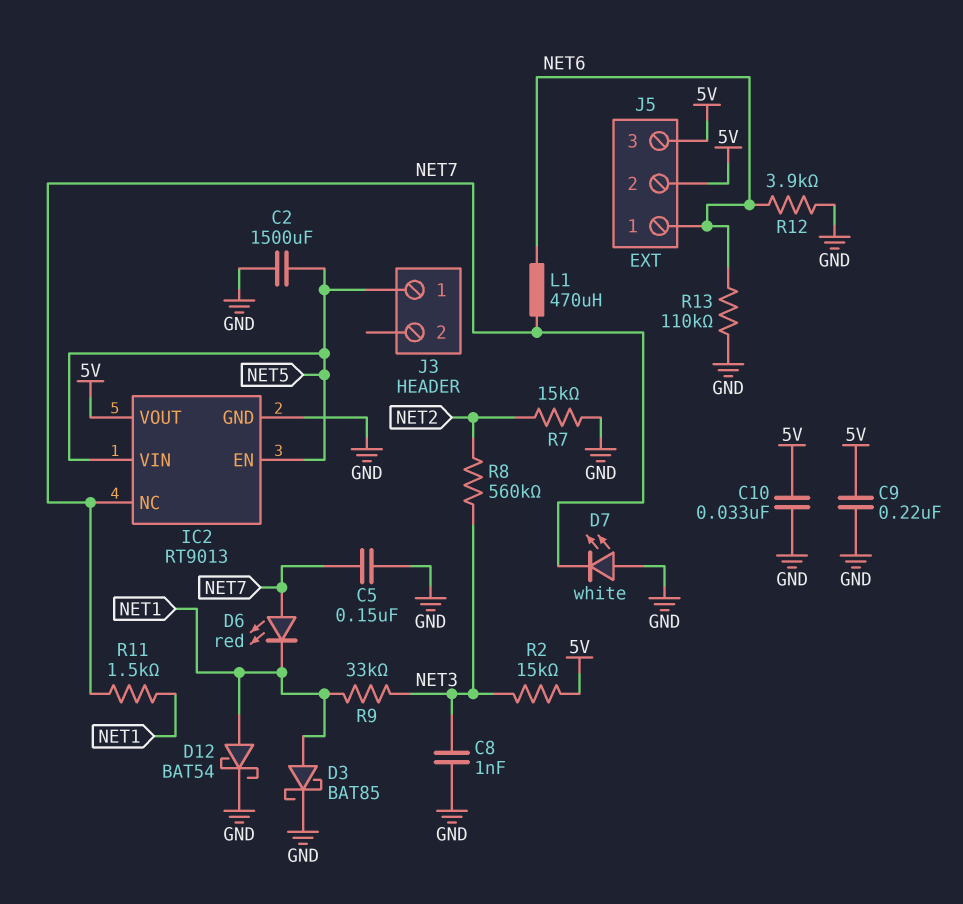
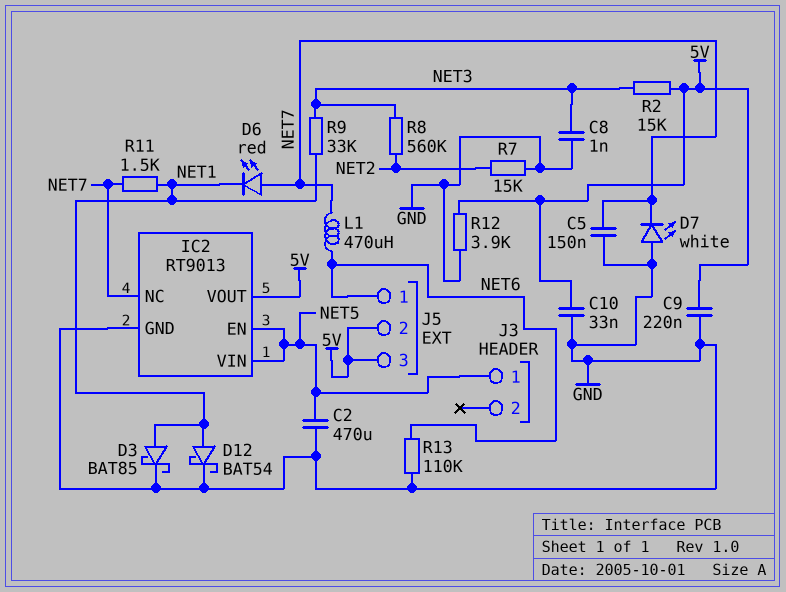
C2: 1500uF (GND, NET5) -> 470uF (GND, NET5)
R12: 3.9k (GND, NET6) -> 3.9k (5V, GND)

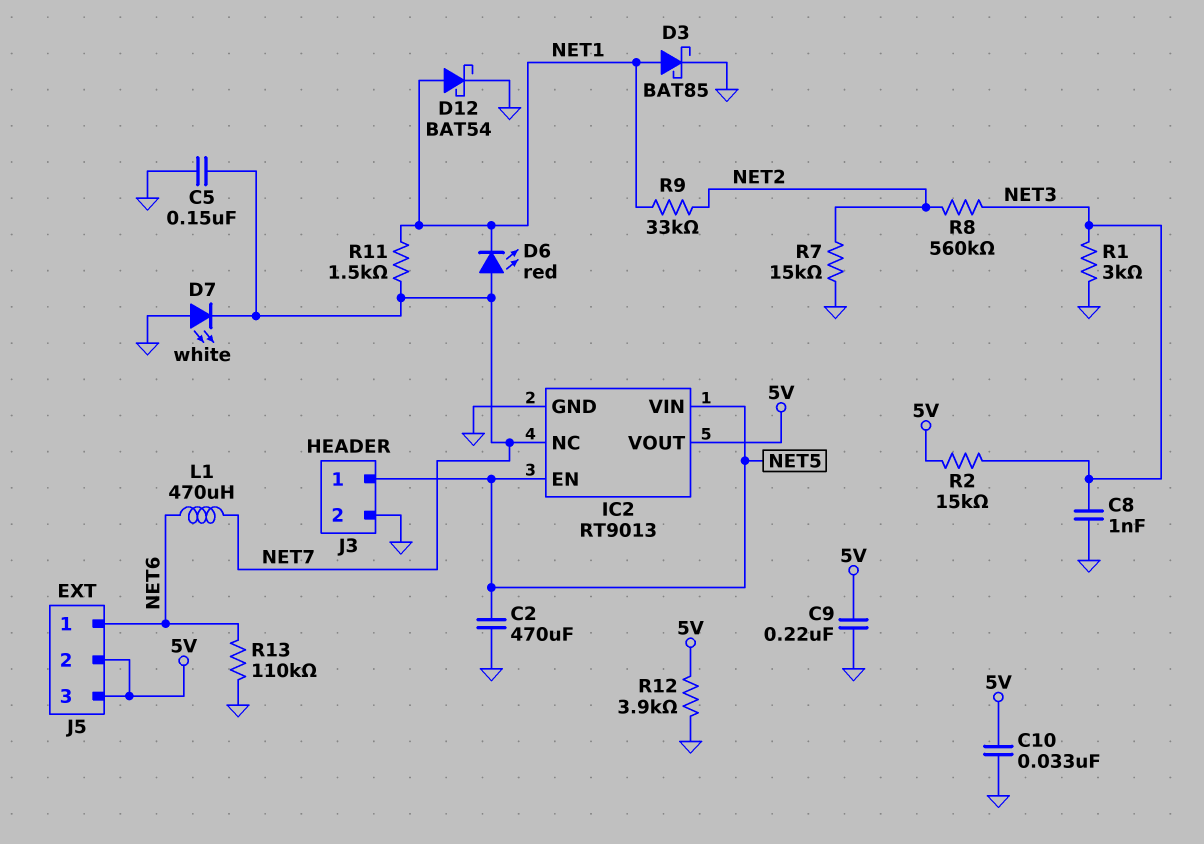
J3 pin 2: none -> GND
R1: none -> 3k (GND, NET3)
R9: 33k (NET1, NET3) -> 33k (NET1, NET2)

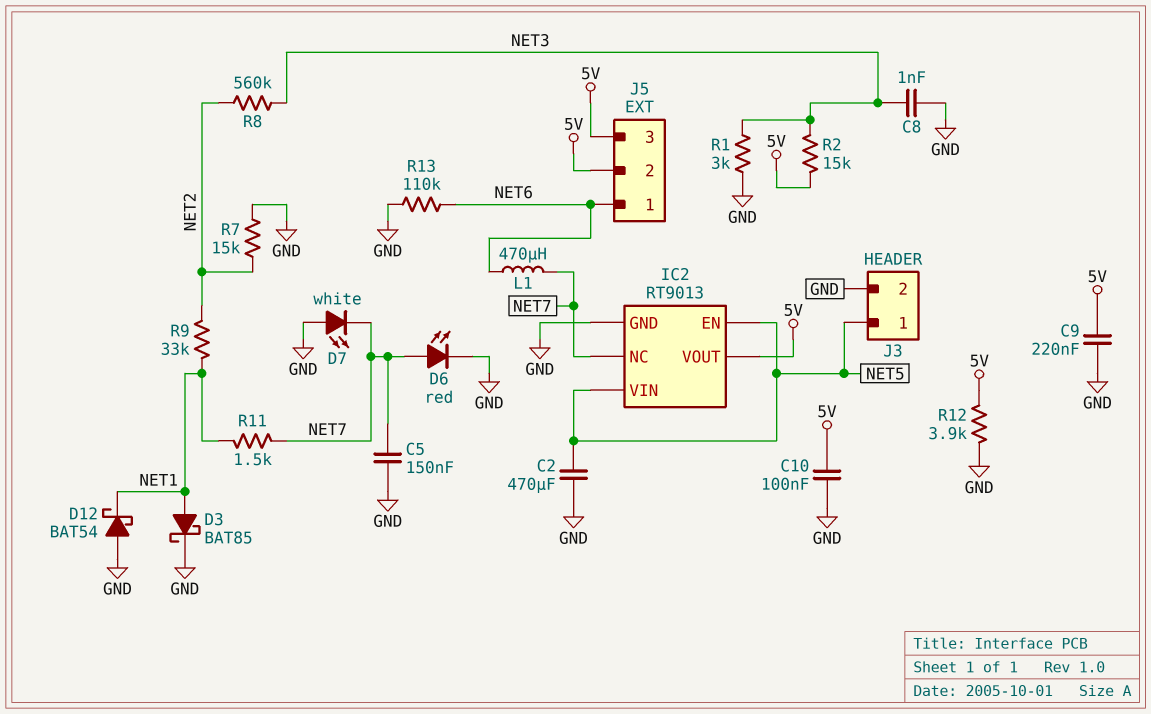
C10: 33nF (5V, GND) -> 100nF (5V, GND)
D6: LED red (A NET7, K NET1) -> LED red (A NET7, K GND)
D12: schottky BAT54 (A NET1, K GND) -> schottky BAT54 (A GND, K NET1)

